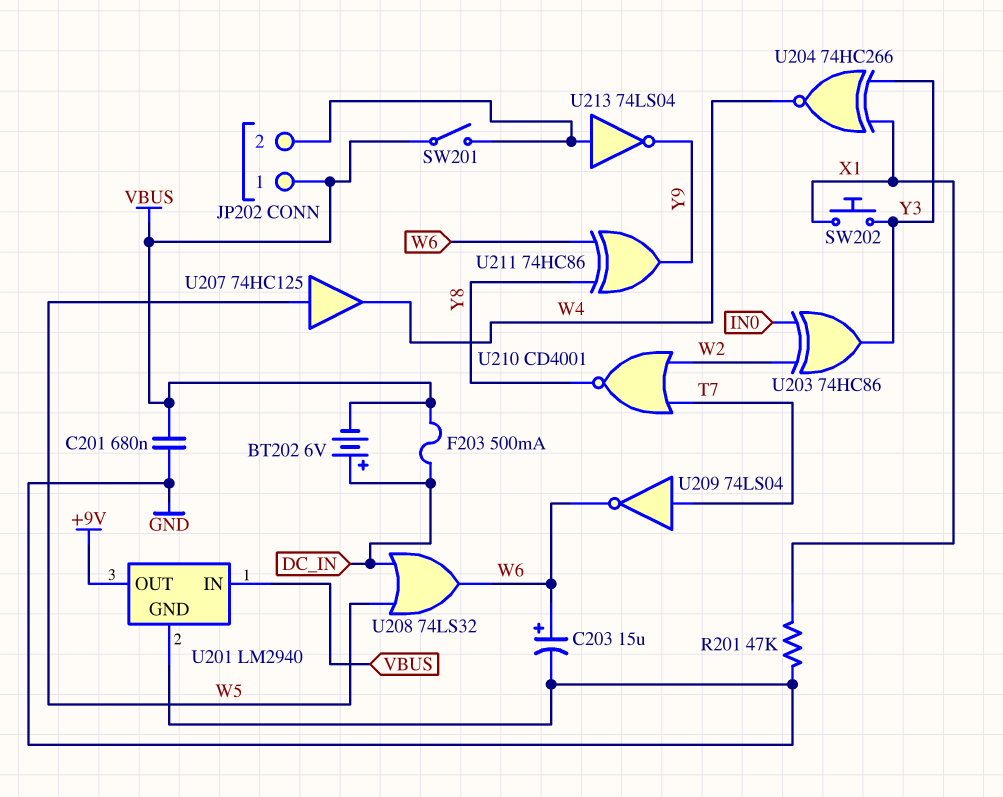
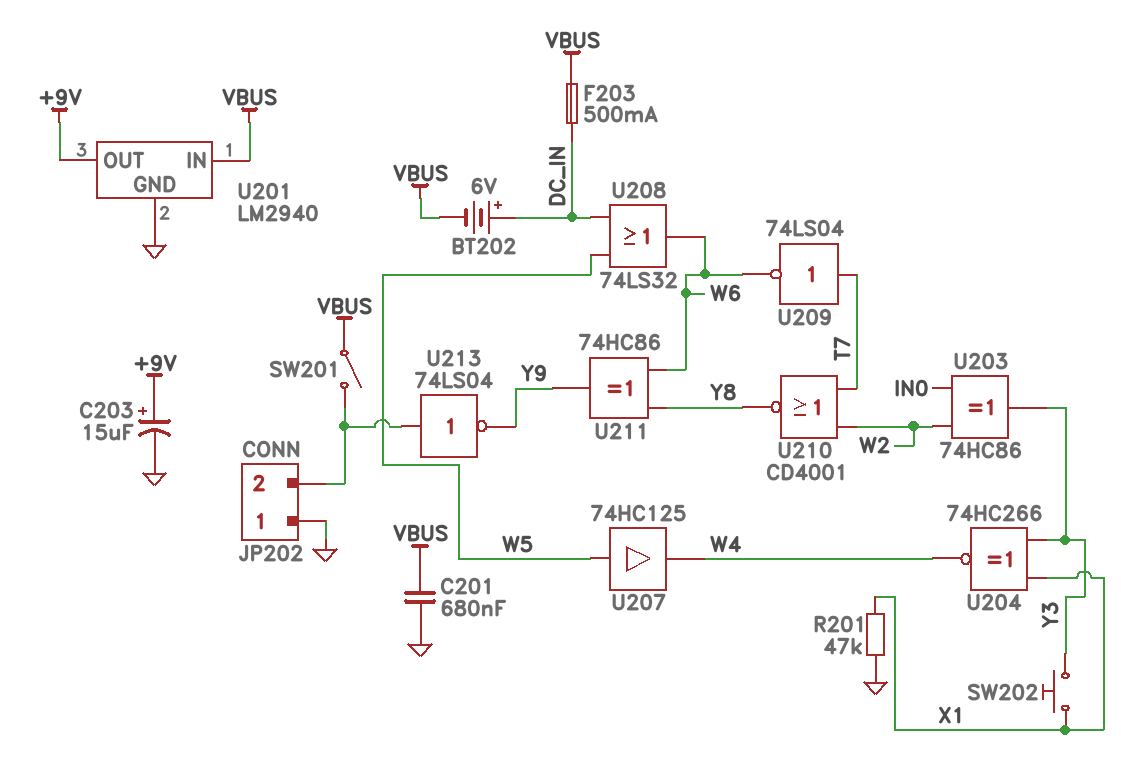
C203: 15uF (plus W6, minus GND) -> 15uF (plus +9V, minus GND)
JP202 pin 1: VBUS -> GND

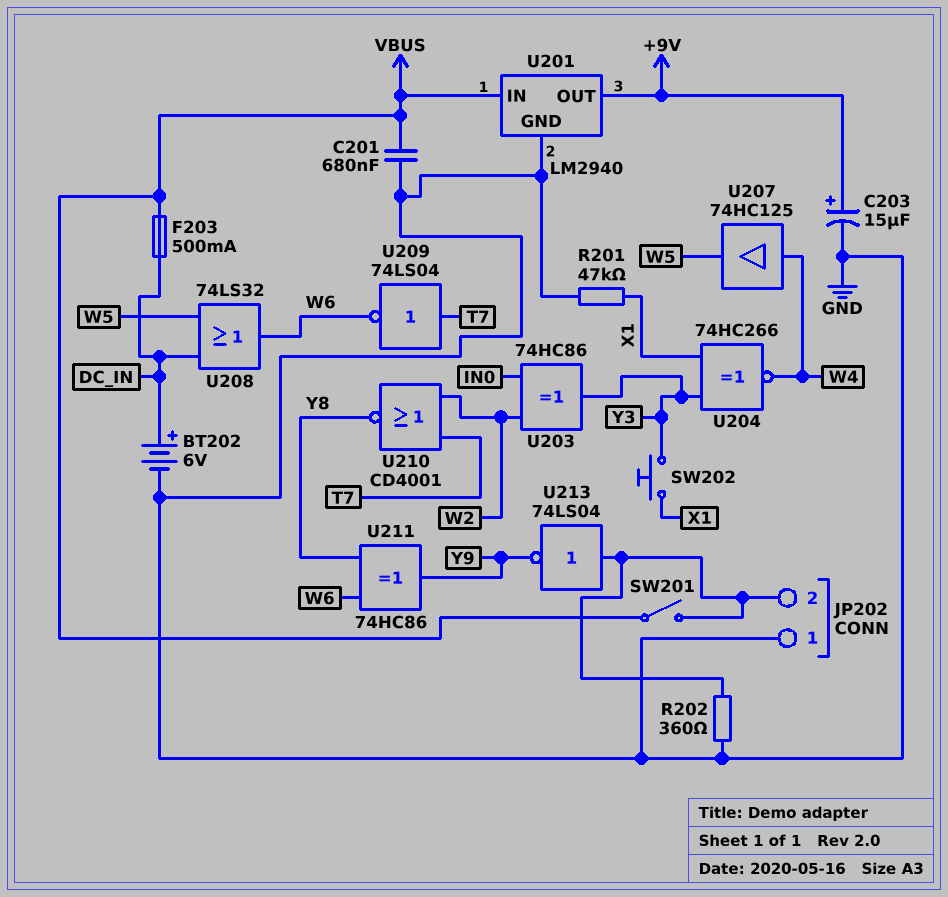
BT202: 6V (plus DC_IN, minus VBUS) -> 6V (plus DC_IN, minus GND)
R202: none -> 360 (GND, JP202/2)
U207: buffer 74HC125 (in W5, out W4) -> buffer 74HC125 (in W4, out W5)

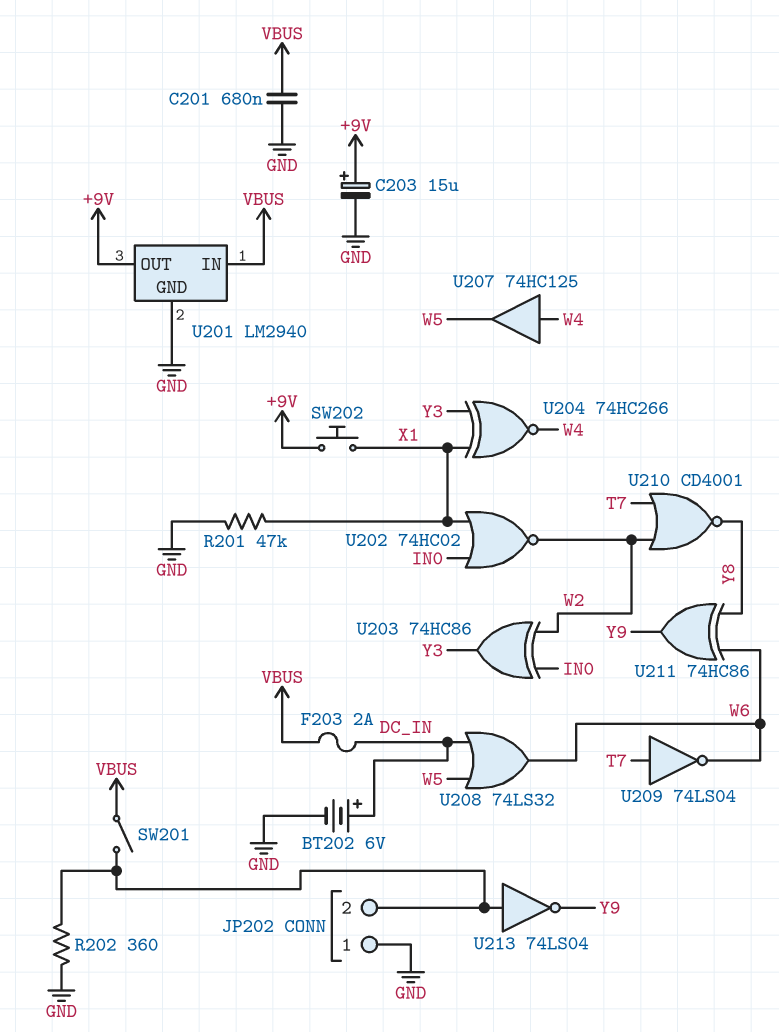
F203: 500mA (DC_IN, VBUS) -> 2A (DC_IN, VBUS)
SW202: button (X1, Y3) -> button (+9V, X1)
U202: none -> NOR 74HC02 (in IN0, in X1, out W2)

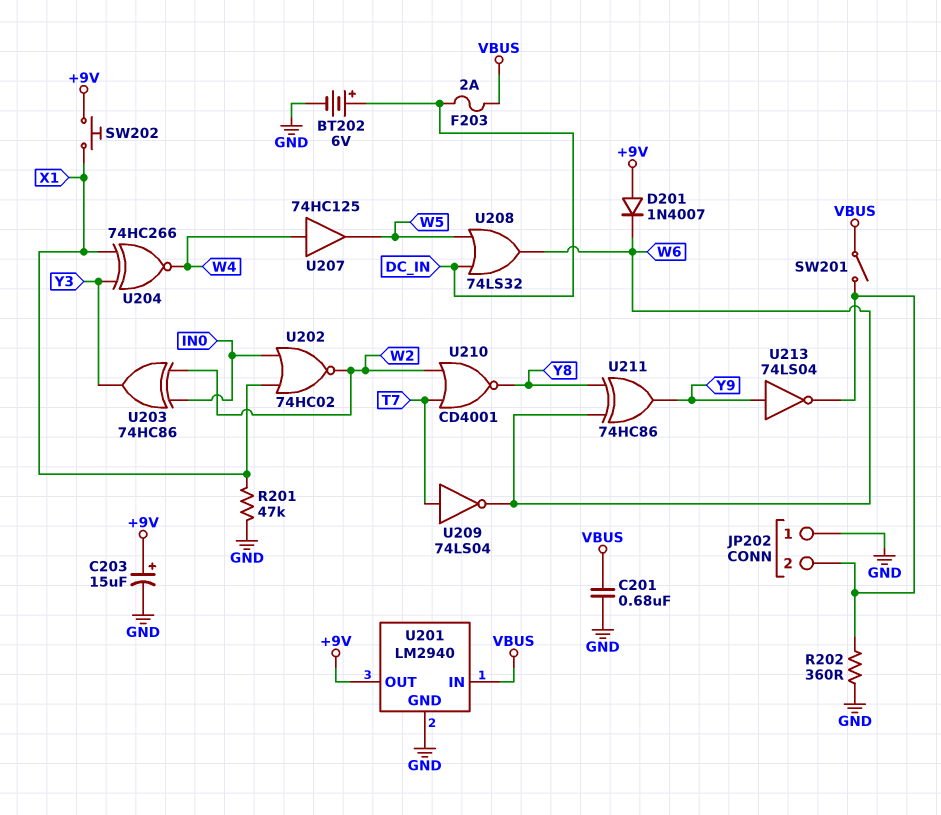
D201: none -> diode 1N4007 (A +9V, K W6)
U213: NOT 74LS04 (in JP202/2, out Y9) -> NOT 74LS04 (in Y9, out JP202/2)

